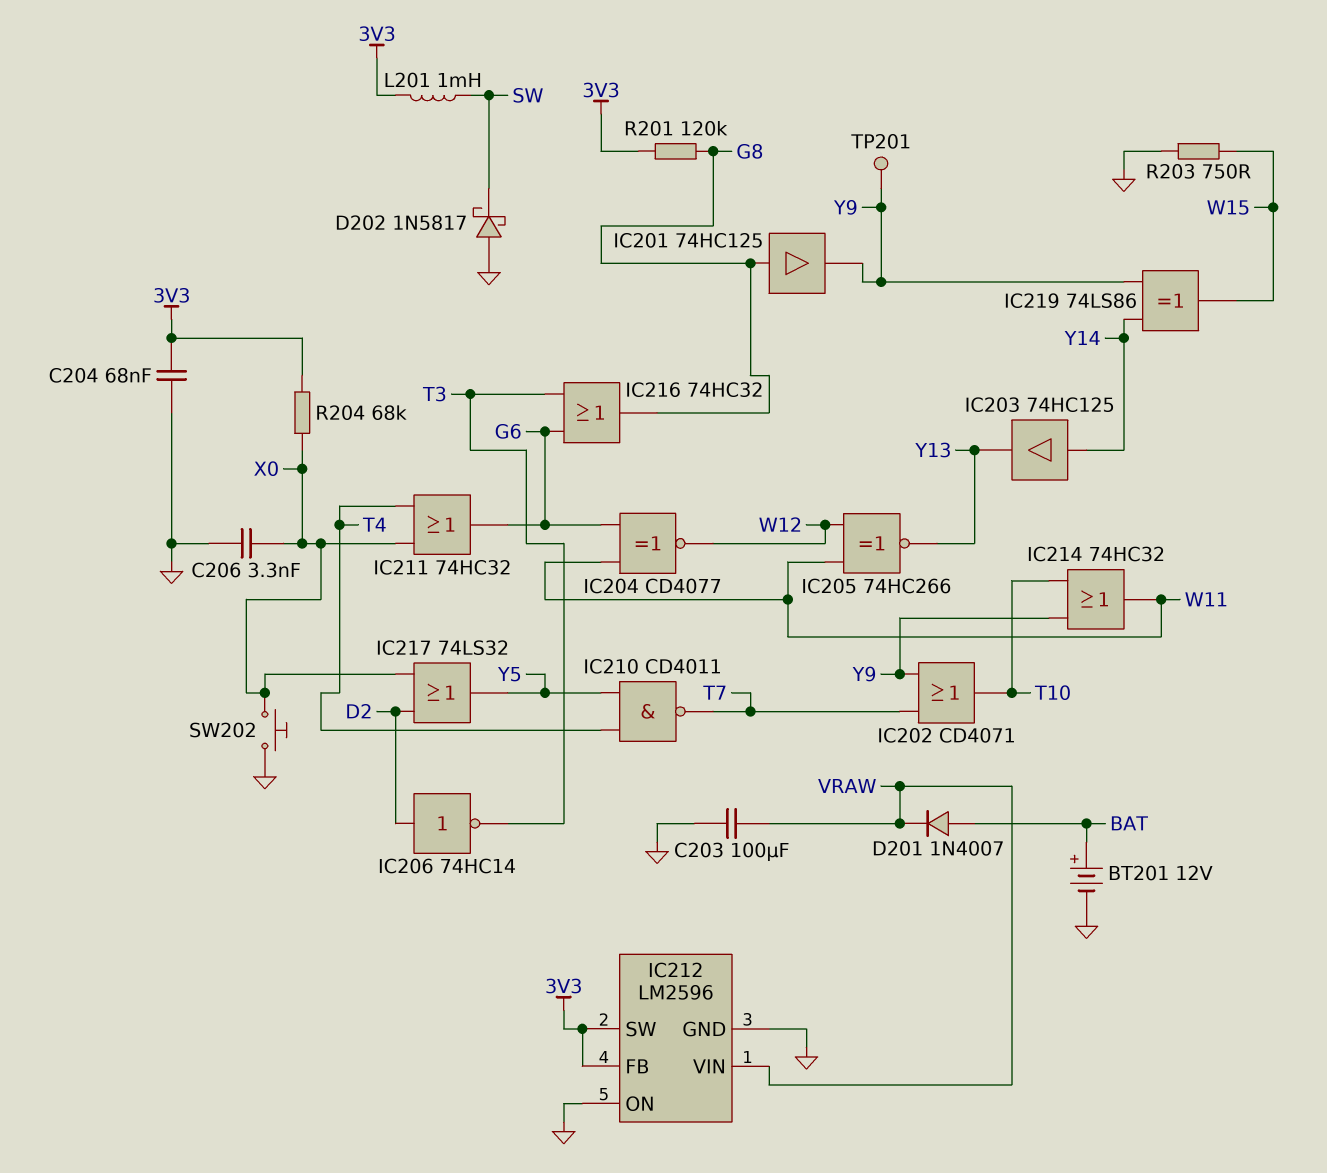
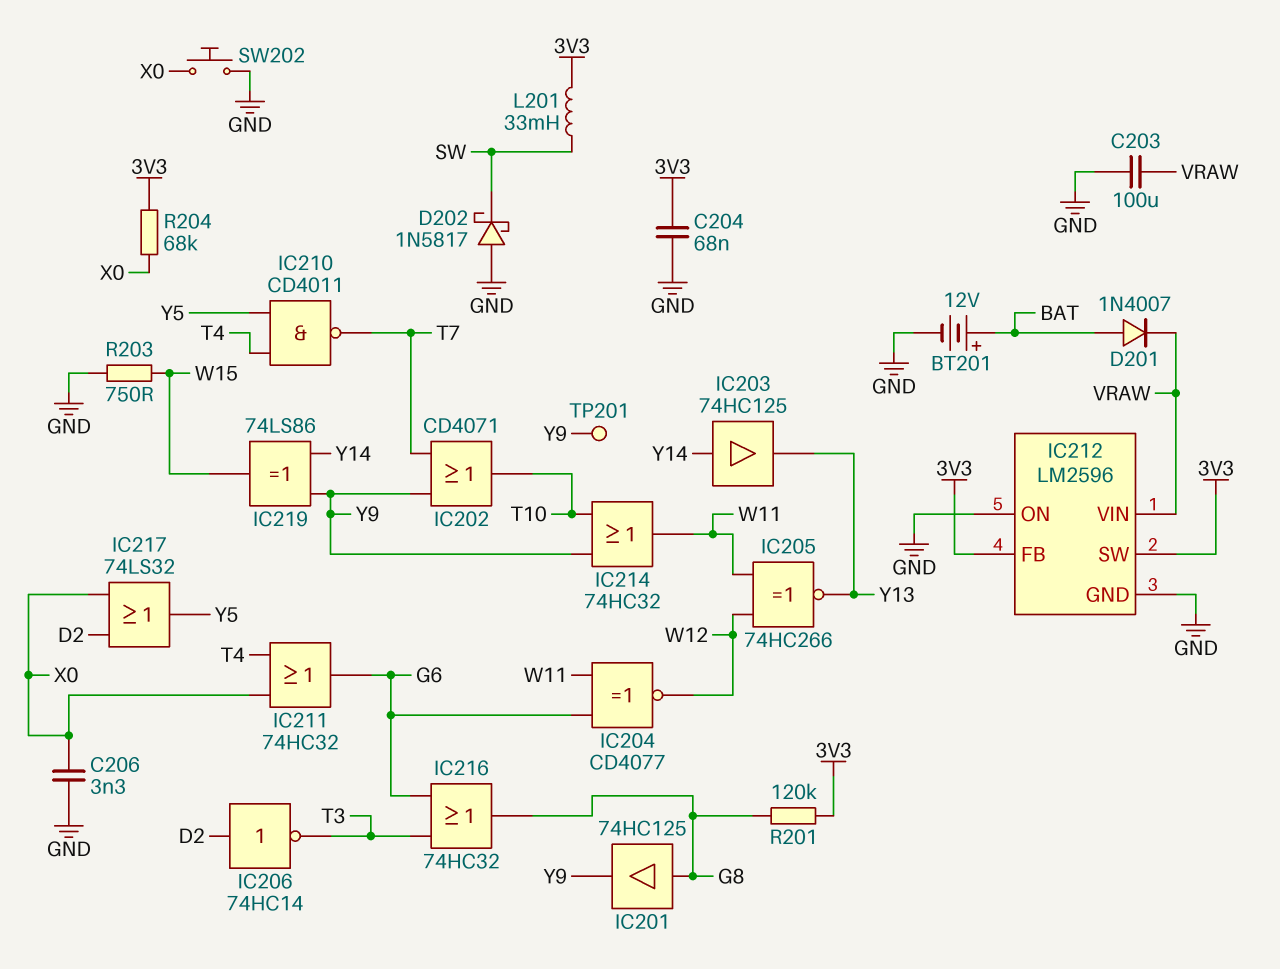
L201: 1mH (3V3, SW) -> 33mH (3V3, SW)

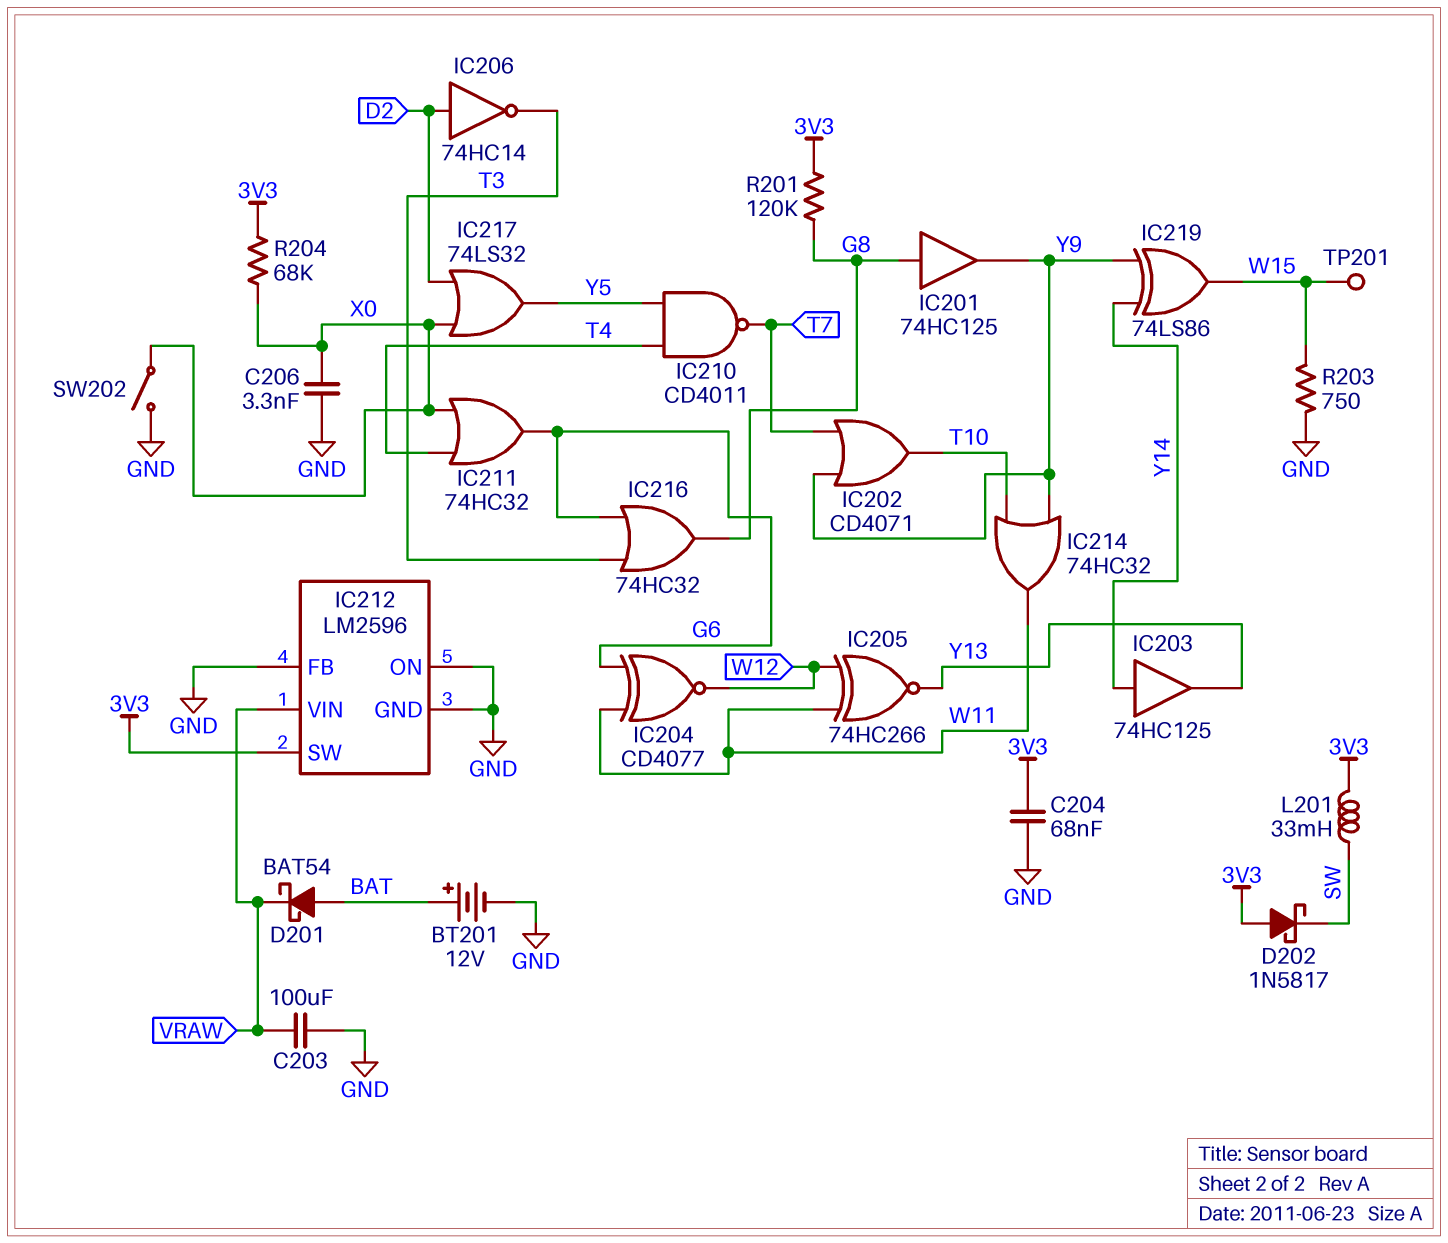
D201: diode 1N4007 (A BAT, K VRAW) -> schottky BAT54 (A BAT, K VRAW)
D202: schottky 1N5817 (A GND, K SW) -> schottky 1N5817 (A 3V3, K SW)
IC212 pin FB: 3V3 -> GND
SW202: button (GND, X0) -> switch (GND, X0)
TP201: test point (Y9) -> test point (W15)

